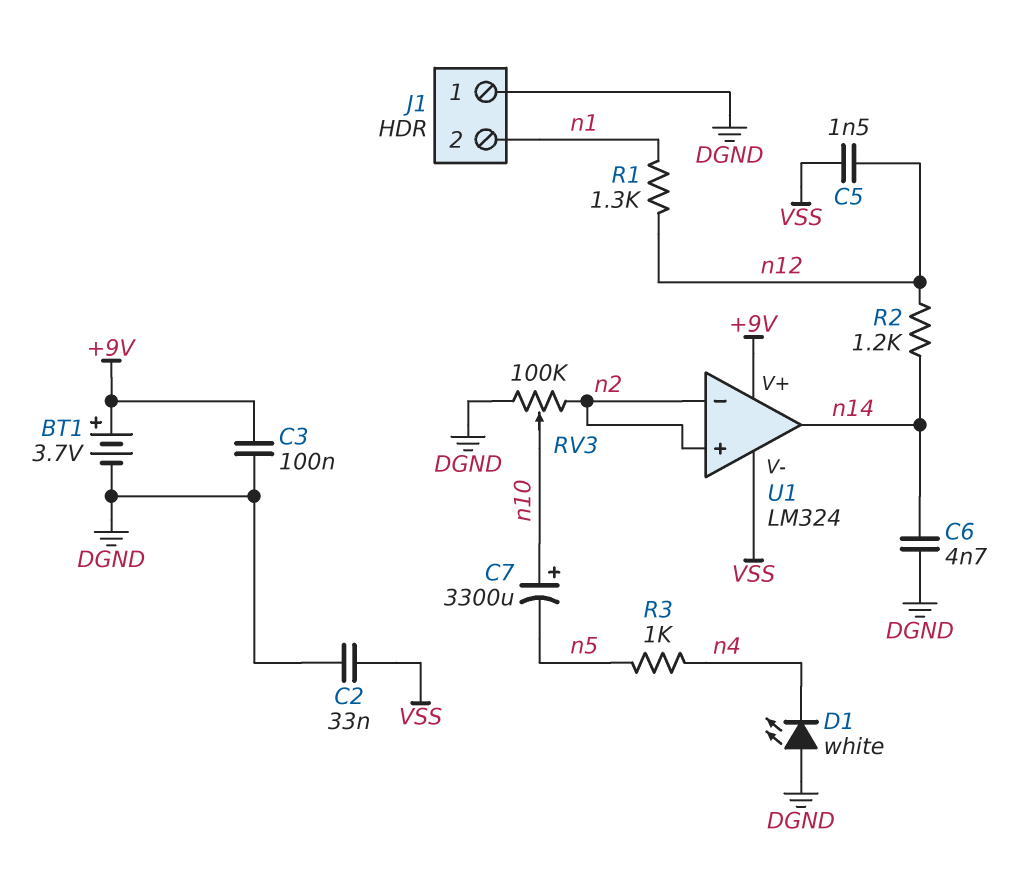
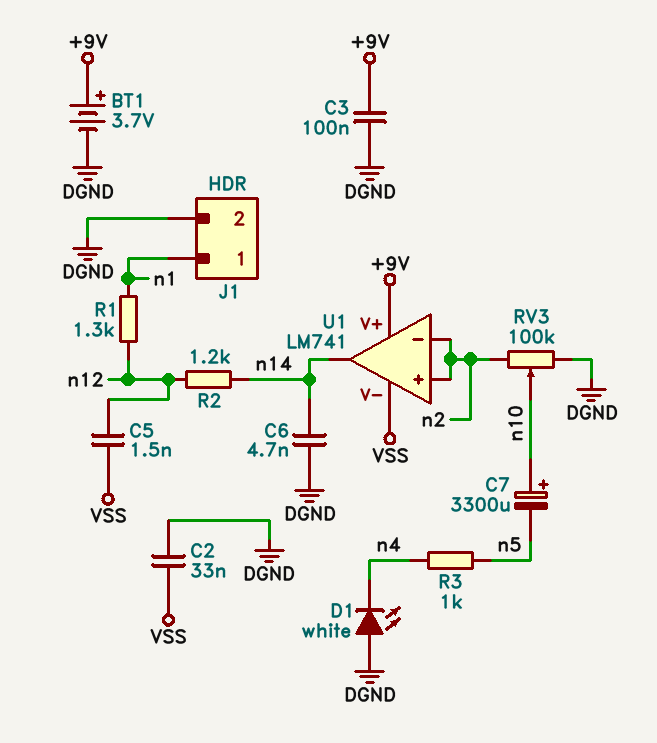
J1 pin 1: DGND -> n1
J1 pin 2: n1 -> DGND
U1: LM324 -> LM741

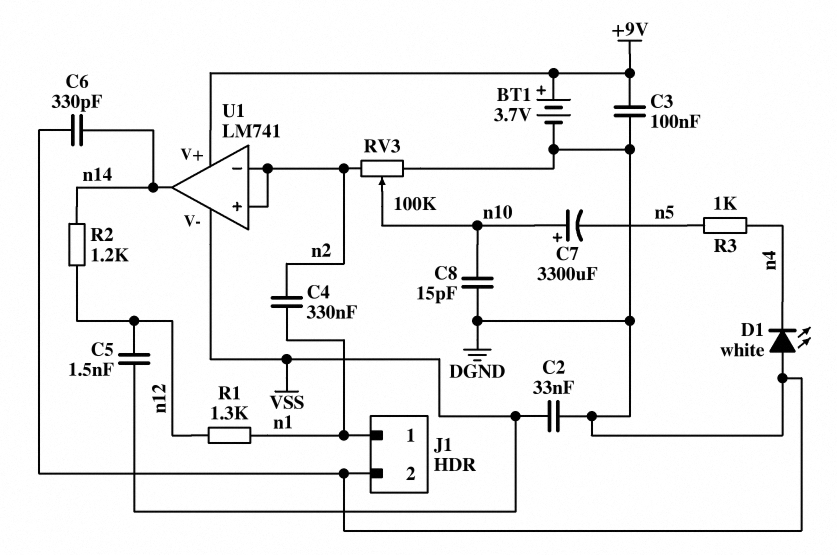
C4: none -> 330nF (n1, n2)
C6: 4.7nF (DGND, n14) -> 330pF (DGND, n14)
C8: none -> 15pF (DGND, n10)

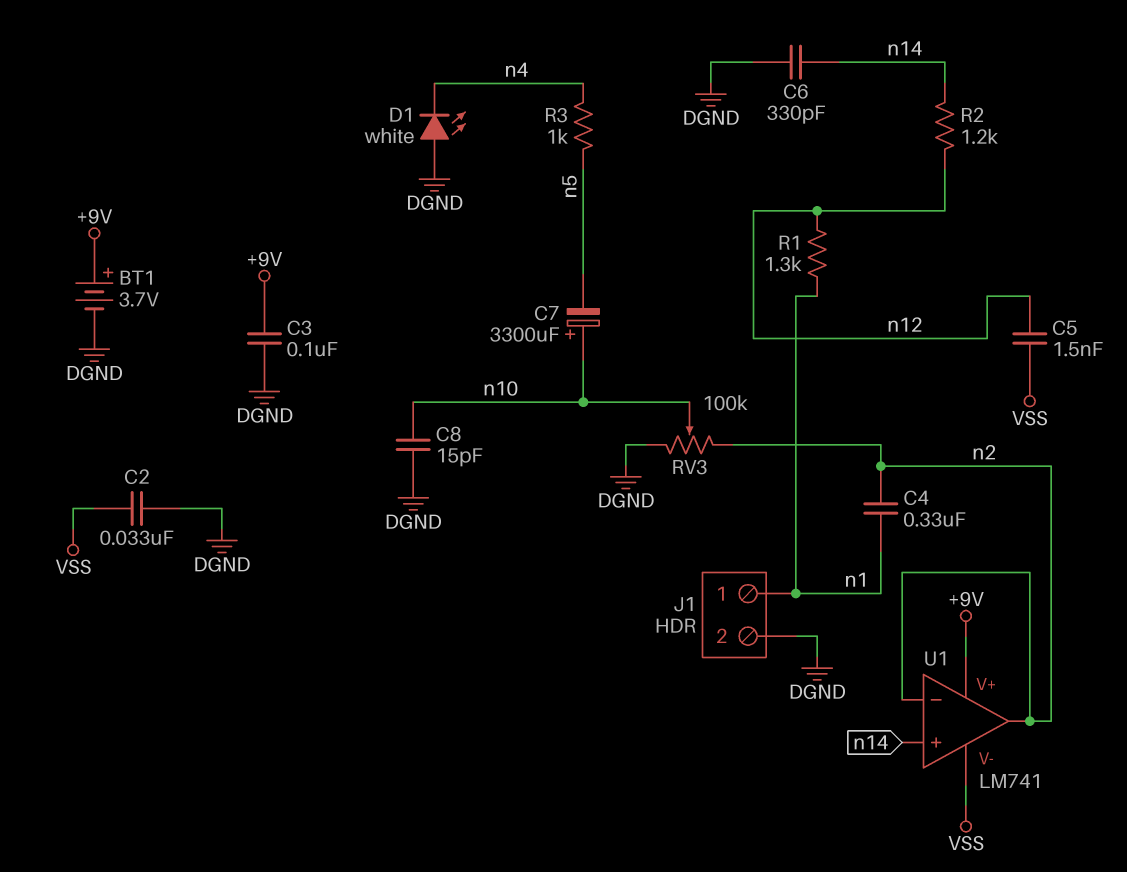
U1 pin in+: n2 -> n14
U1 pin out: n14 -> n2

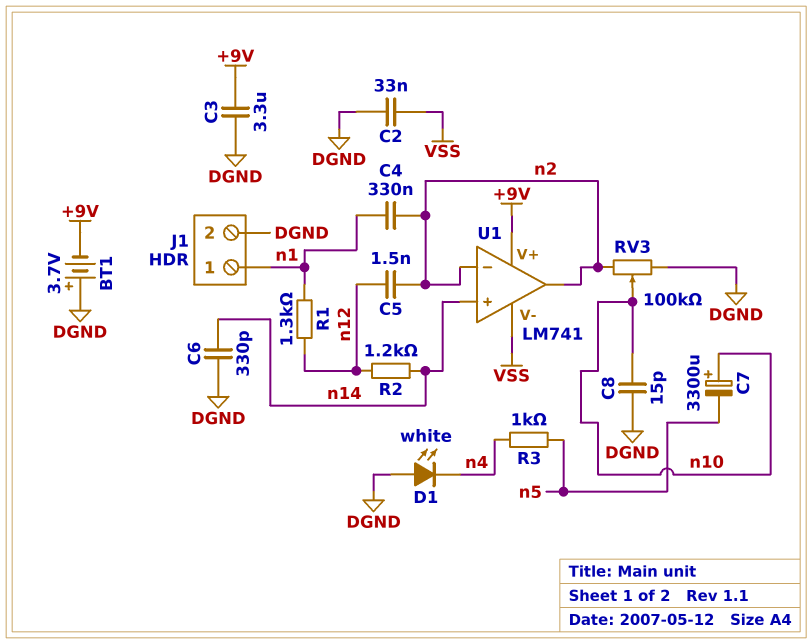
BT1: 3.7V (plus +9V, minus DGND) -> 3.7V (plus DGND, minus +9V)
C3: 100nF (+9V, DGND) -> 3.3uF (+9V, DGND)
C5: 1.5nF (VSS, n12) -> 1.5nF (n2, n12)

